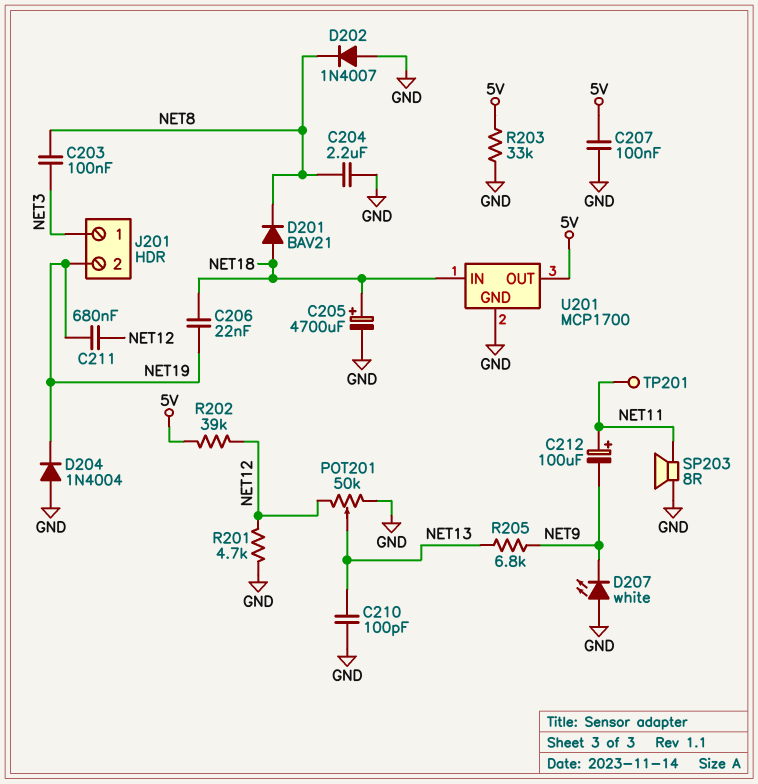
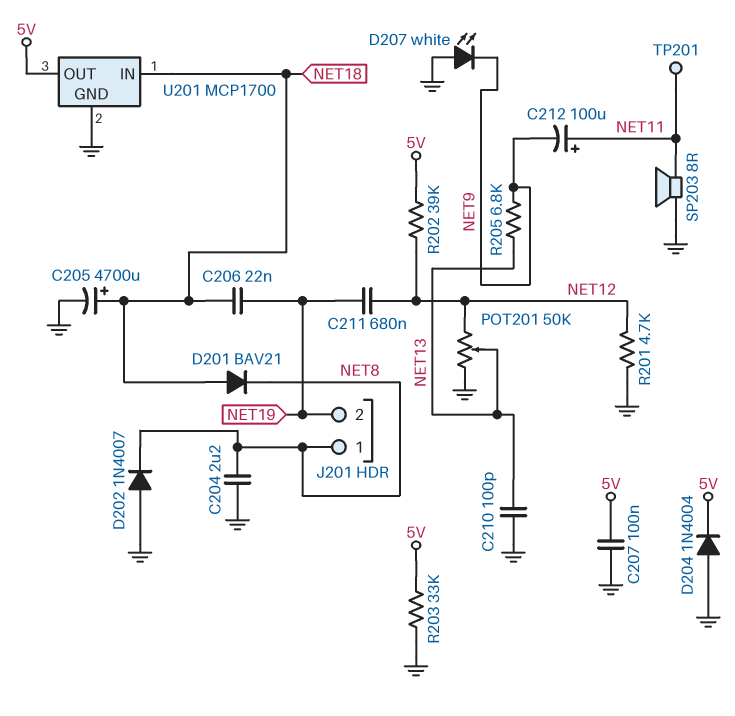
C203: 100nF (NET3, NET8) -> none
D204: diode 1N4004 (A GND, K NET19) -> diode 1N4004 (A GND, K 5V)
J201 pin 1: NET3 -> NET8

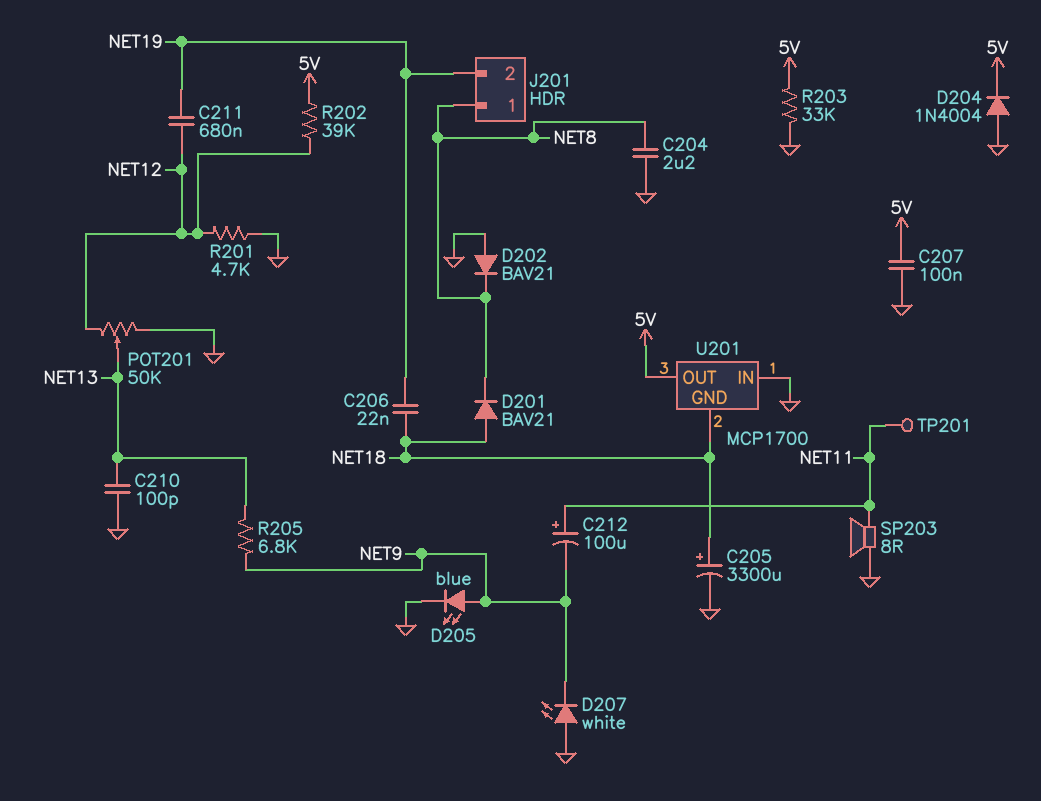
C205: 4700uF (plus NET18, minus GND) -> 3300uF (plus NET18, minus GND)
D202: diode 1N4007 (A GND, K NET8) -> diode BAV21 (A GND, K NET8)
D205: none -> LED blue (A NET9, K GND)
U201 pin GND: GND -> NET18
U201 pin IN: NET18 -> GND

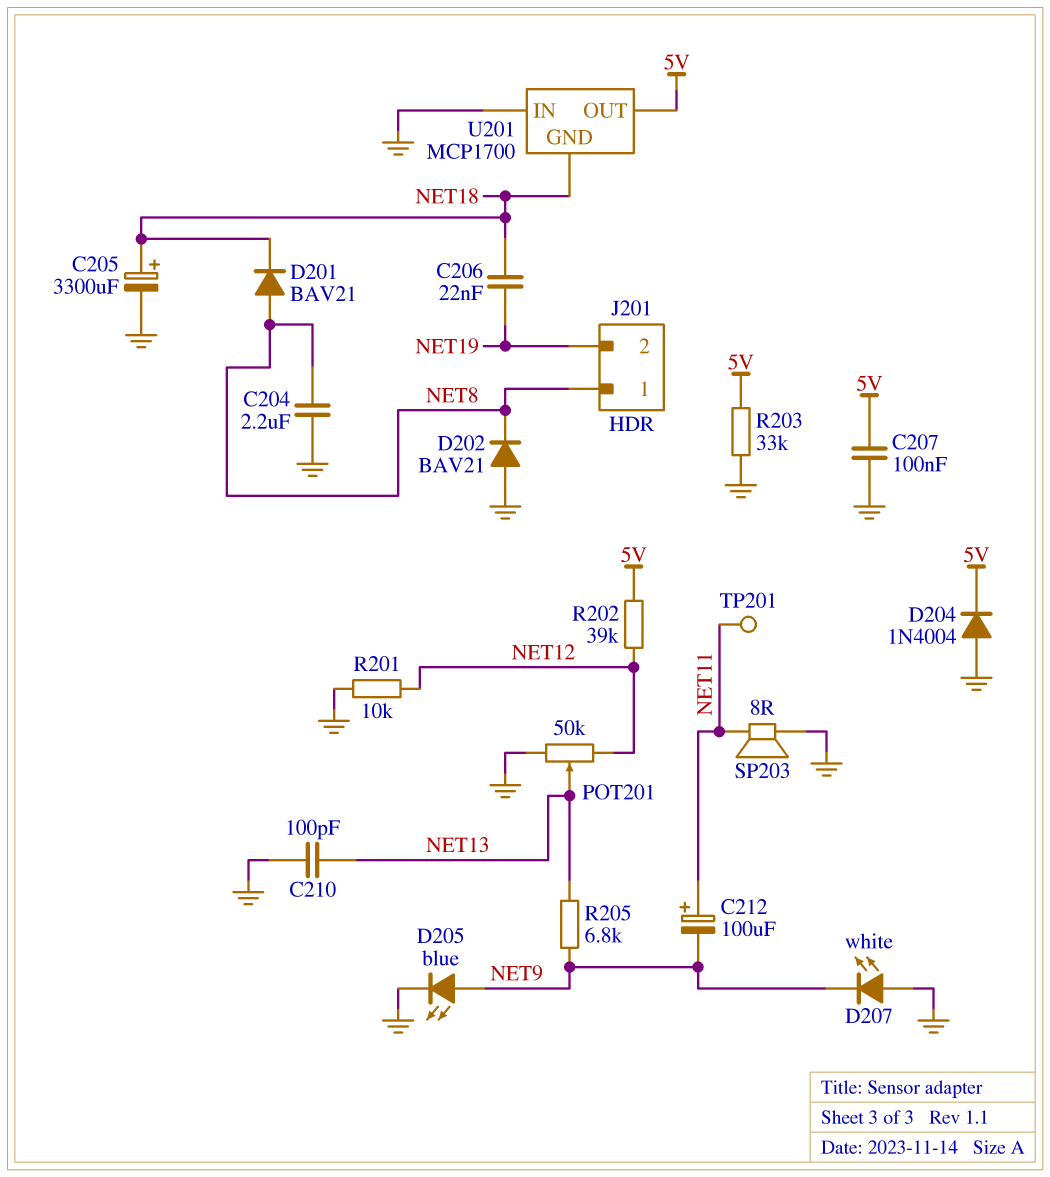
C211: 680nF (NET12, NET19) -> none
D201: diode BAV21 (A NET18, K NET8) -> diode BAV21 (A NET8, K NET18)
R201: 4.7k (GND, NET12) -> 10k (GND, NET12)

